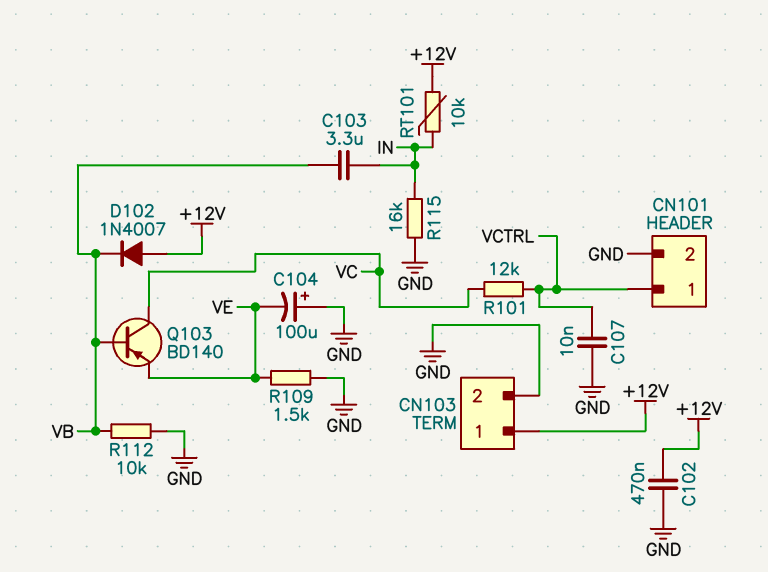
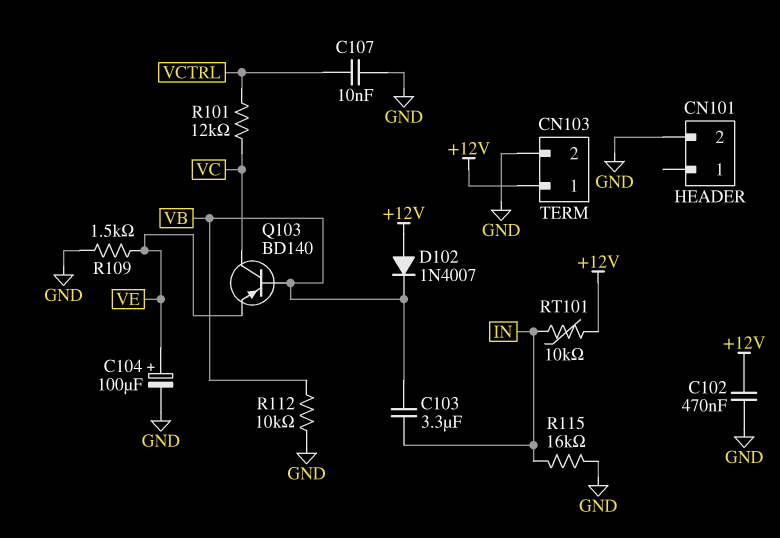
C104: 100uF (plus GND, minus VE) -> 100uF (plus VE, minus GND)
CN101 pin 1: VCTRL -> none

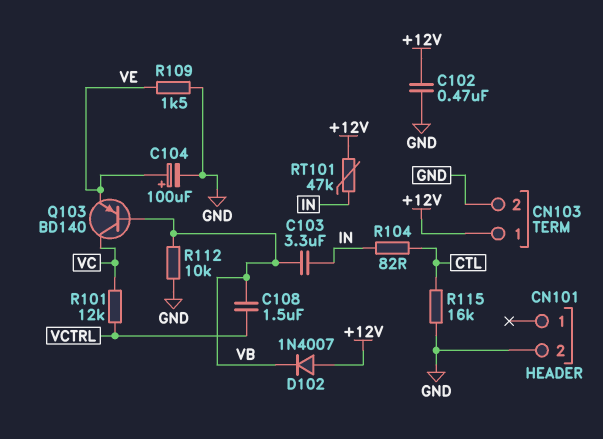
C107: 10nF (GND, VCTRL) -> none
C108: none -> 1.5uF (VB, VCTRL)
R104: none -> 82 (CTL, IN)
R115: 16k (GND, IN) -> 16k (CTL, GND)
RT101: 10k (+12V, IN) -> 47k (+12V, IN)

